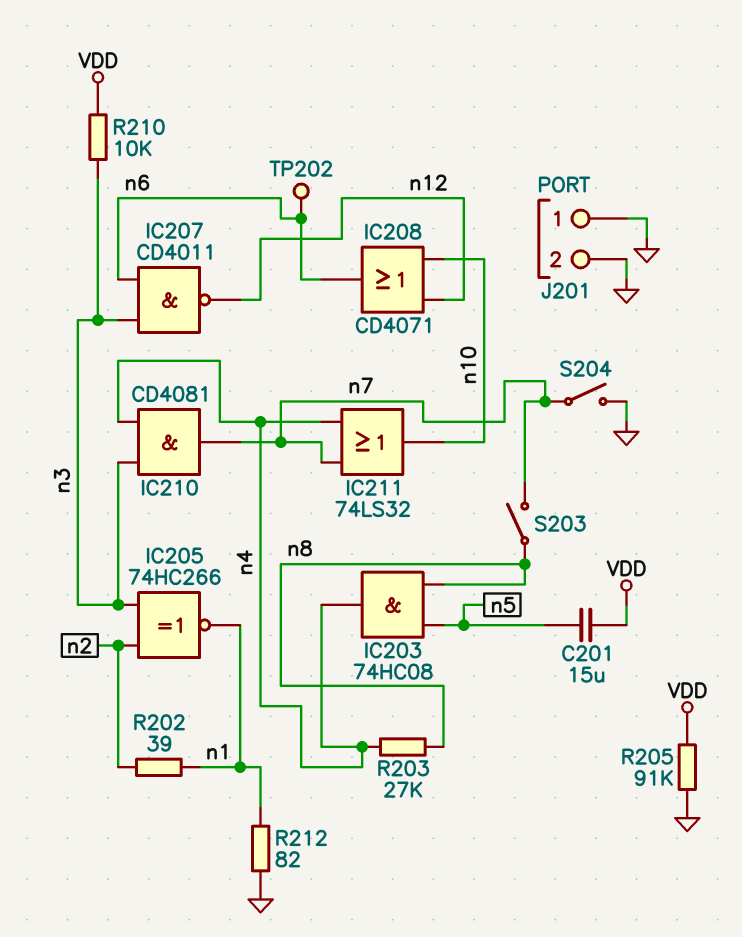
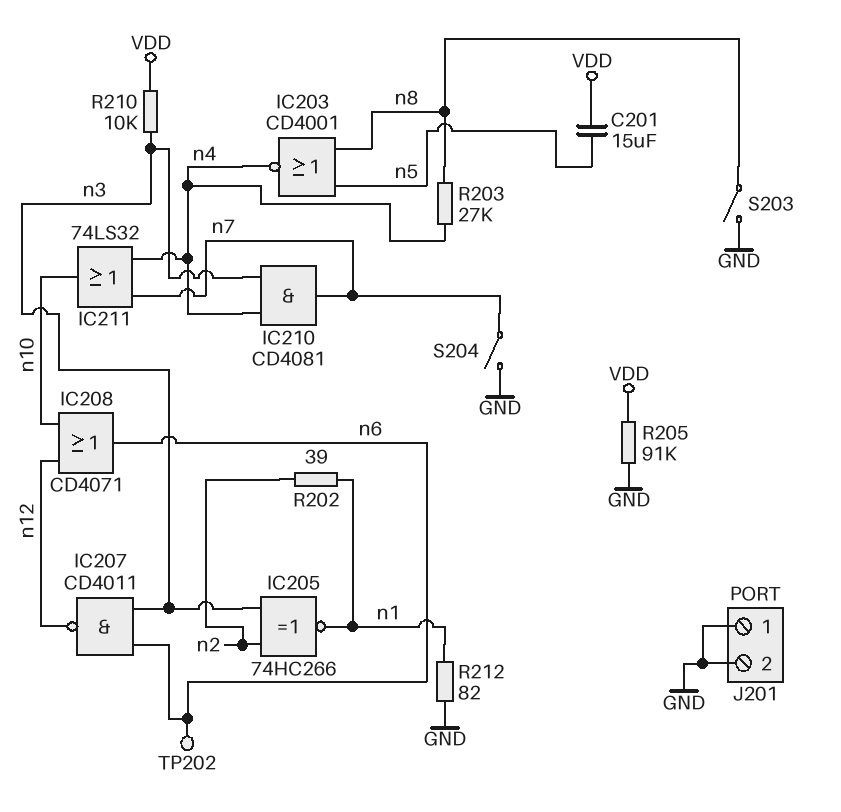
IC203: AND 74HC08 (in n5, in n8, out n4) -> NOR CD4001 (in n5, in n8, out n4)
S203: switch (n7, n8) -> switch (GND, n8)

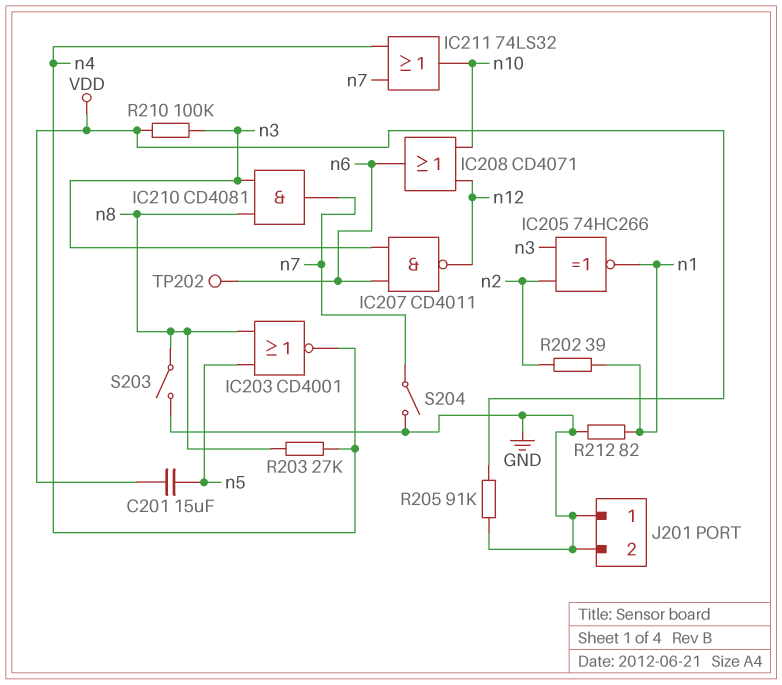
IC210: AND CD4081 (in n3, in n4, out n7) -> AND CD4081 (in n3, in n8, out n7)
R210: 10k (VDD, n3) -> 100k (VDD, n3)

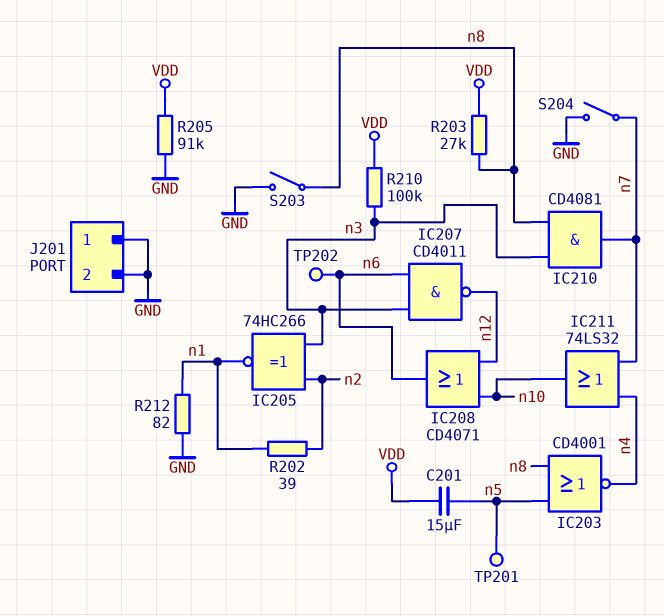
R203: 27k (n4, n8) -> 27k (VDD, n8)
TP201: none -> test point (n5)

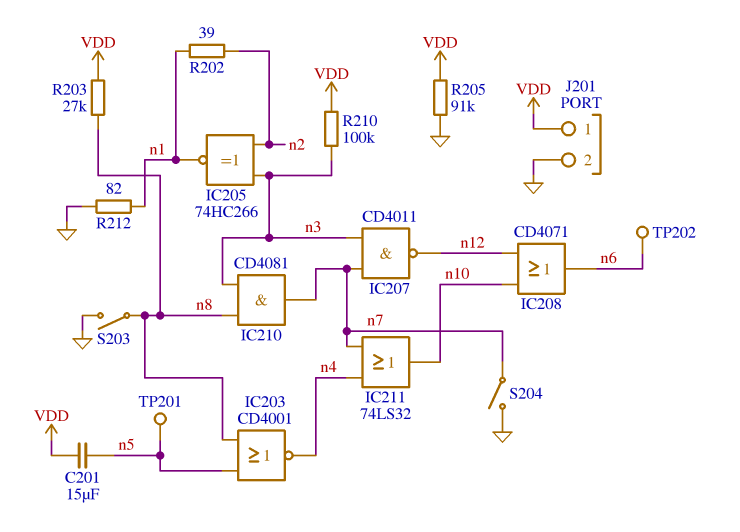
IC207: NAND CD4011 (in n3, in n6, out n12) -> NAND CD4011 (in n3, in n7, out n12)
J201 pin 1: GND -> VDD

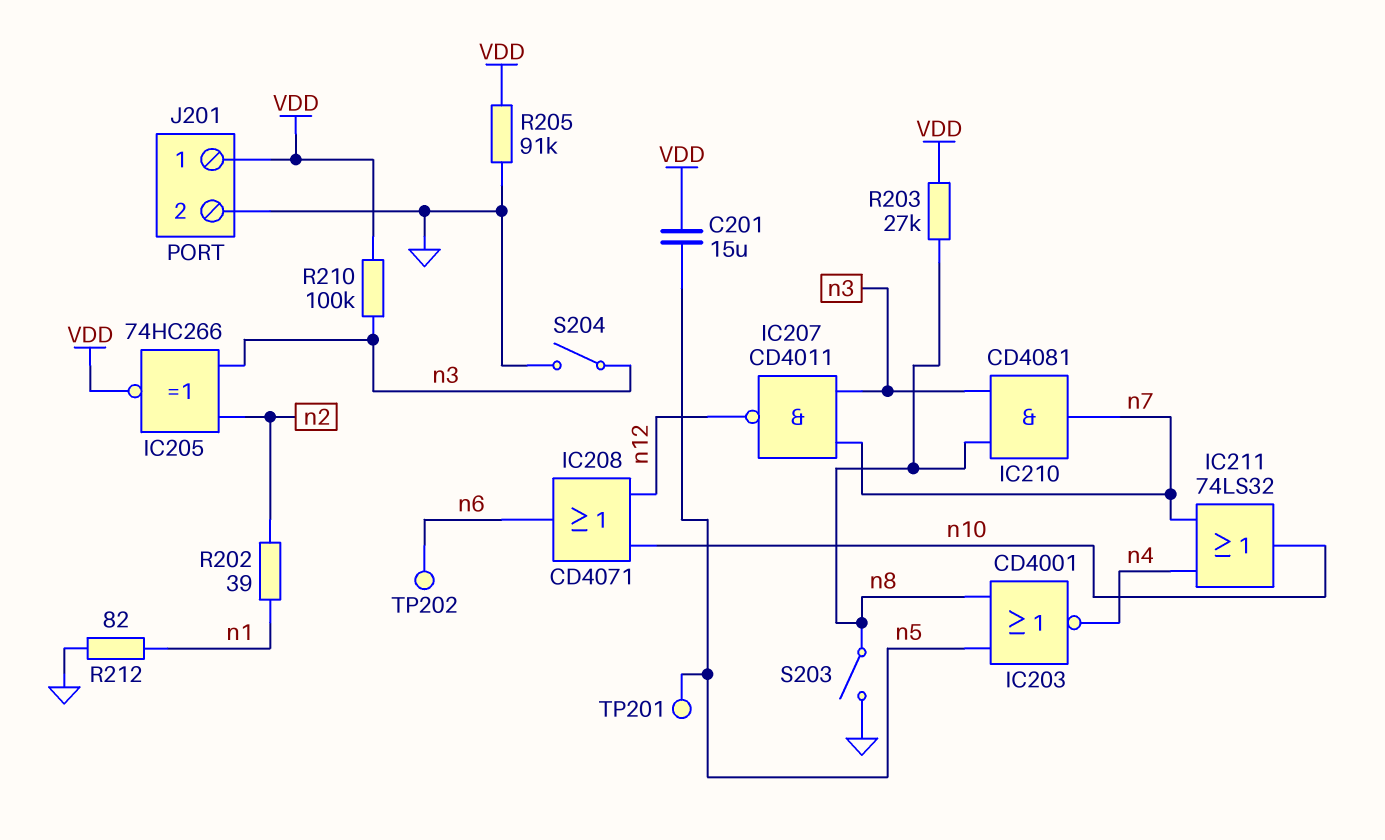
IC205: XNOR 74HC266 (in n2, in n3, out n1) -> XNOR 74HC266 (in n2, in n3, out VDD)
S204: switch (GND, n7) -> switch (GND, n3)

